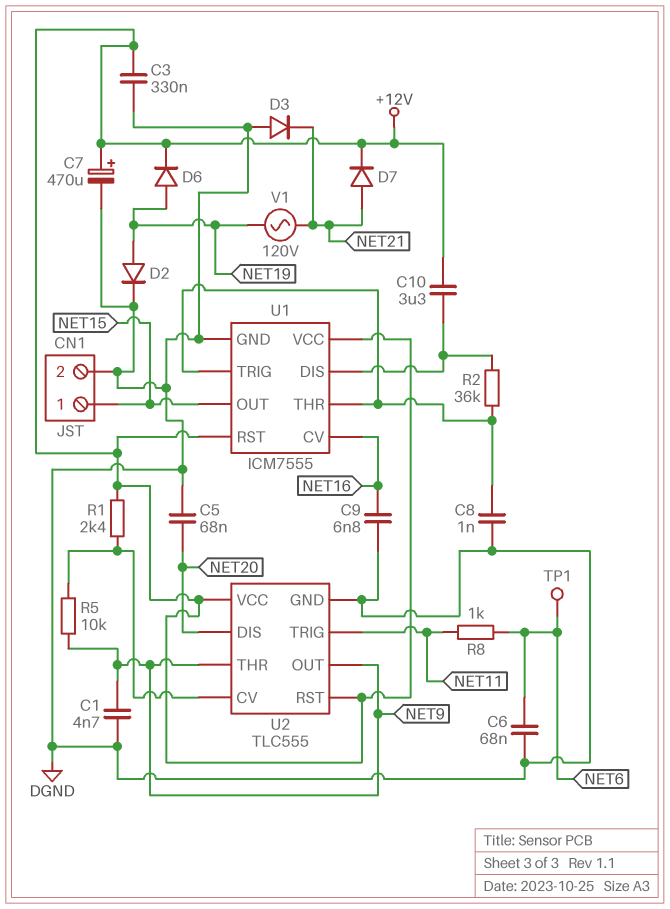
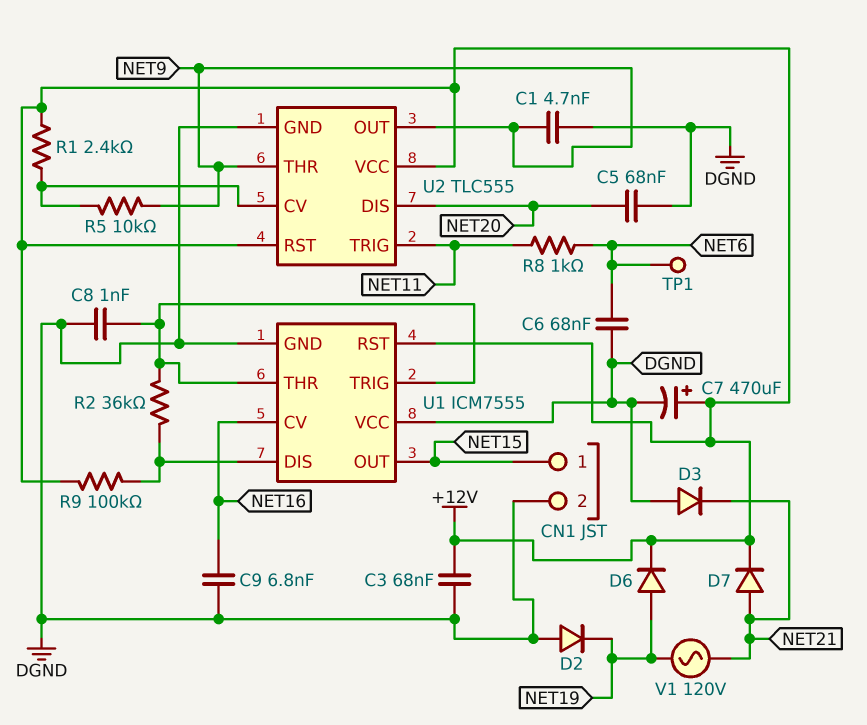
C3: 330nF (+12V, DGND) -> 68nF (+12V, DGND)
C10: 3.3uF (+12V, U1/DIS) -> none
D2: diode (A NET19, K DGND) -> diode (A DGND, K NET19)
R9: none -> 100k (+12V, U1/DIS)
U1 pin VCC: +12V -> DGND

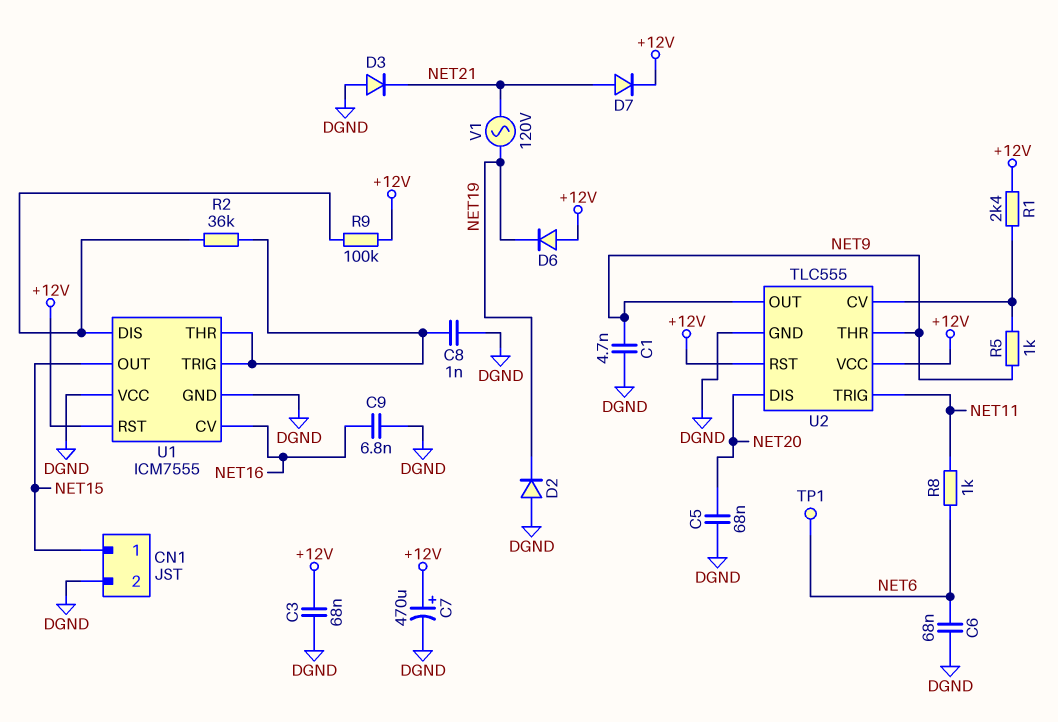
D6: diode (A NET19, K +12V) -> diode (A +12V, K NET19)
R5: 10k (NET9, U2/CV) -> 1k (NET9, U2/CV)

